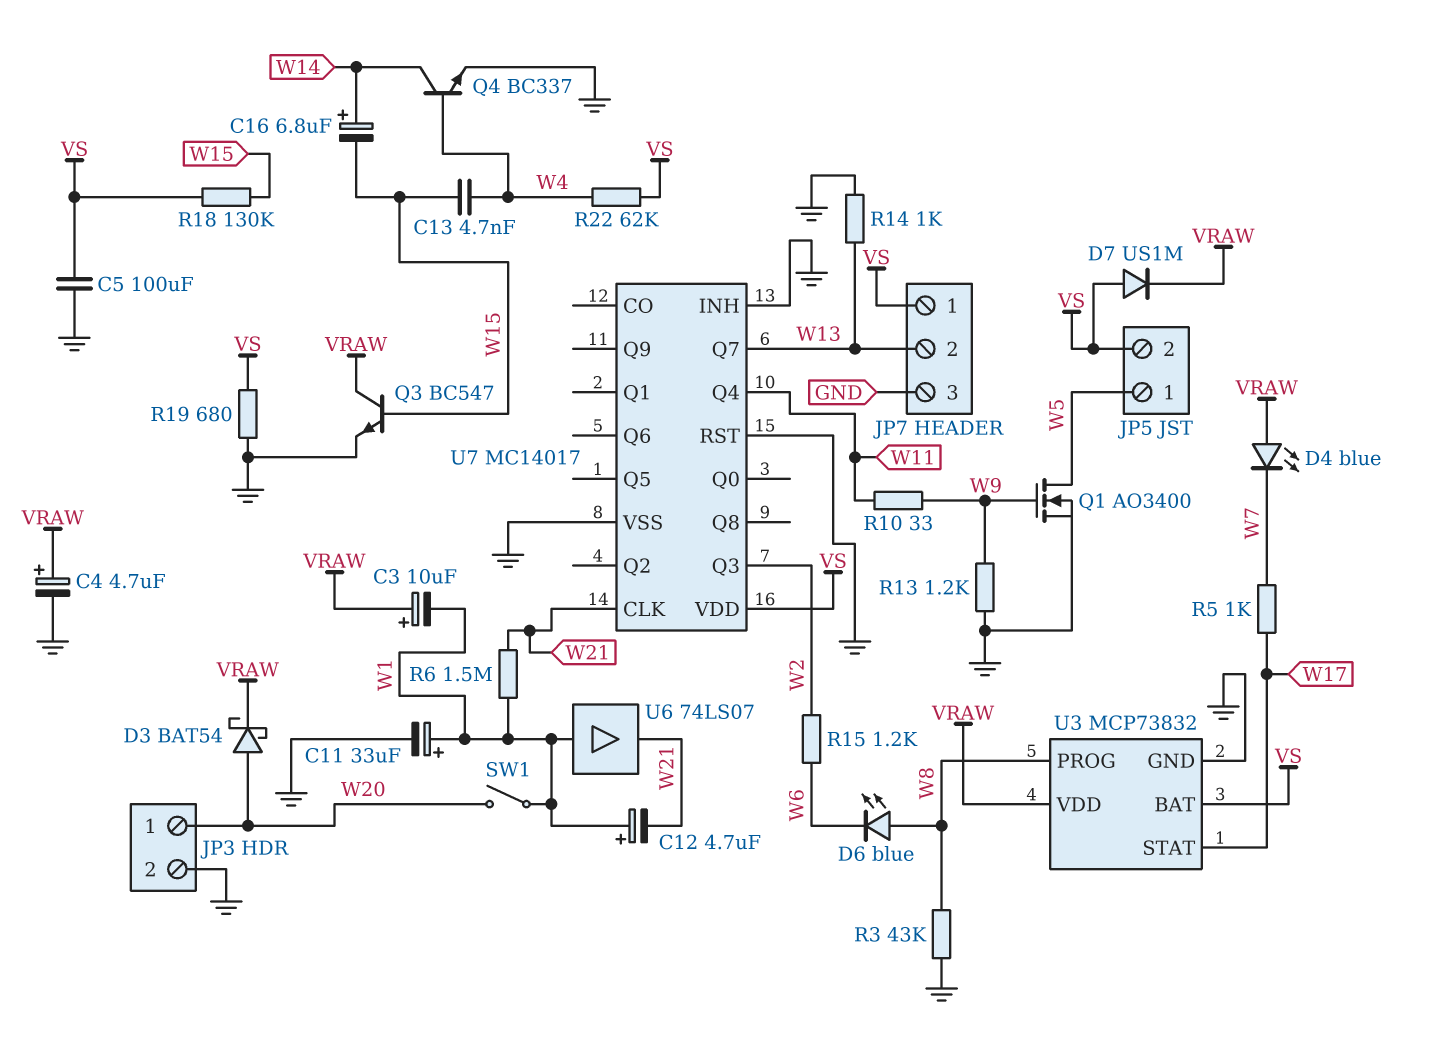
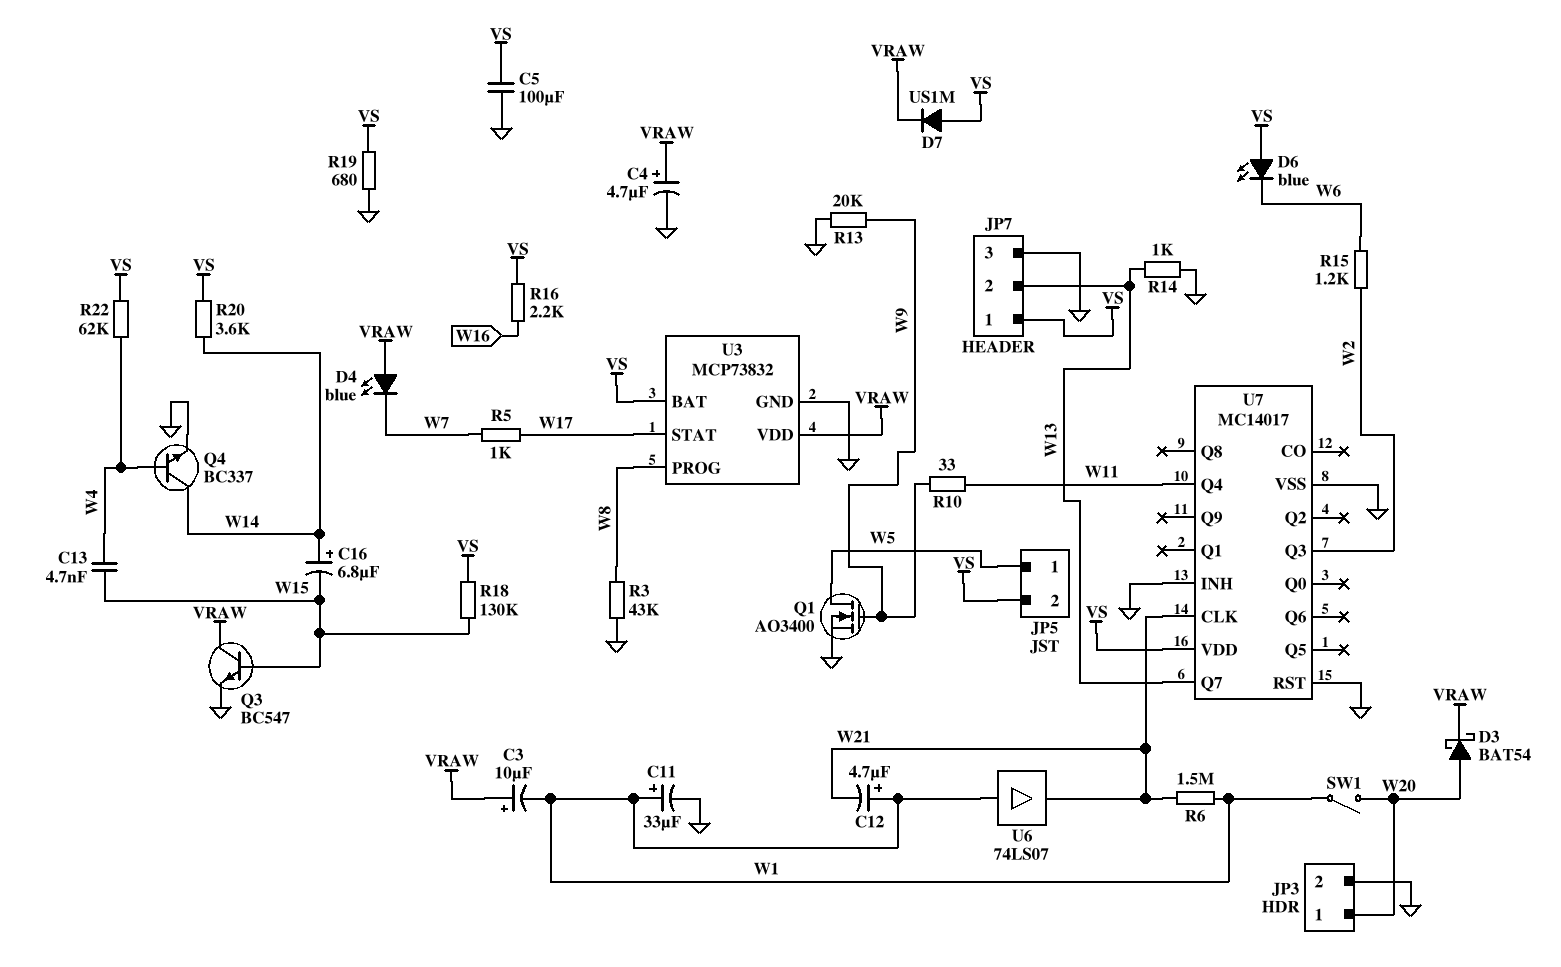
D6: LED blue (A W8, K W6) -> LED blue (A VS, K W6)
R13: 1.2k (GND, W9) -> 20k (GND, W9)
R16: none -> 2.2k (VS, W16)
R20: none -> 3.6k (VS, W14)

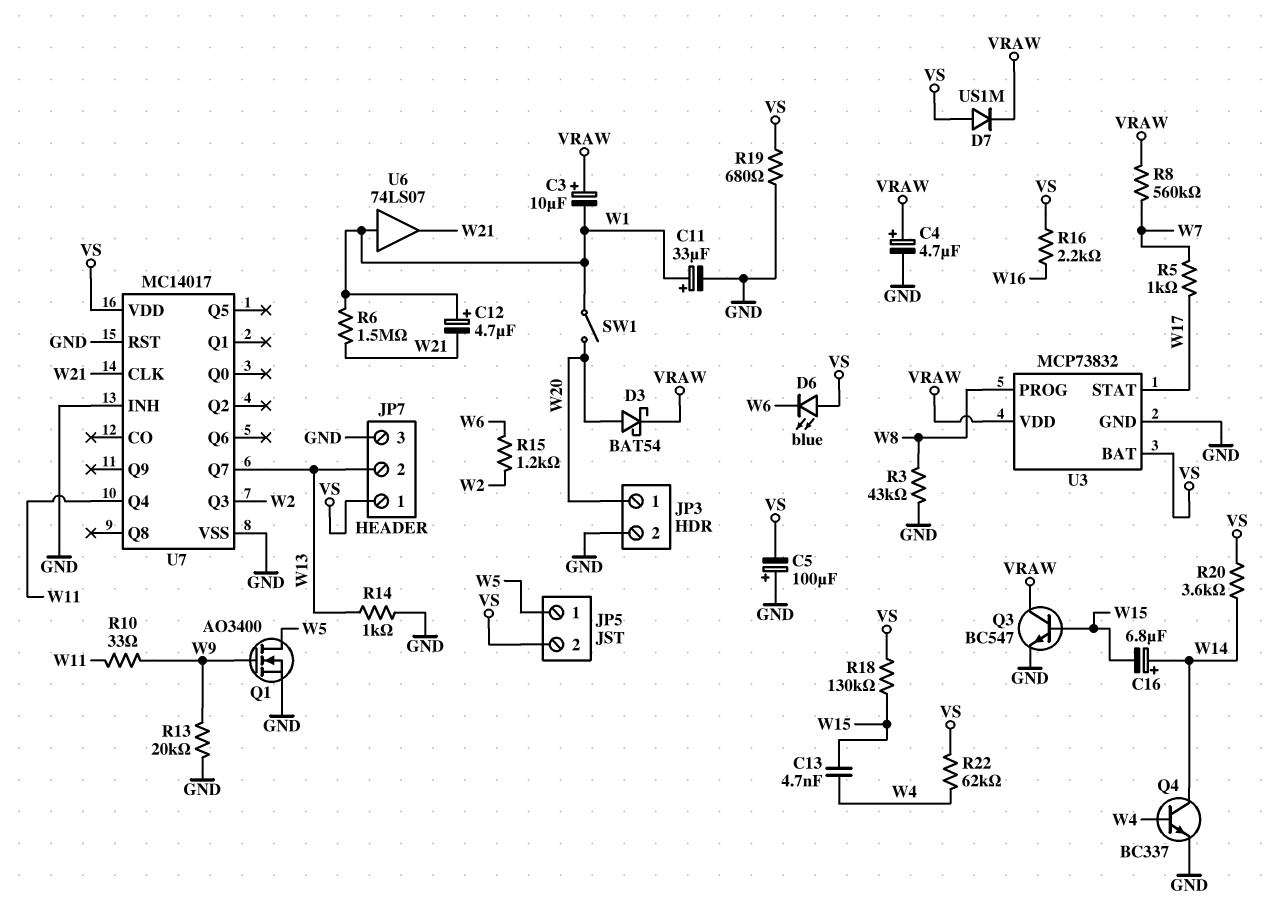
C5: 100uF (GND, VS) -> 100uF (plus GND, minus VS)
D4: LED blue (A VRAW, K W7) -> none
R8: none -> 560k (VRAW, W7)

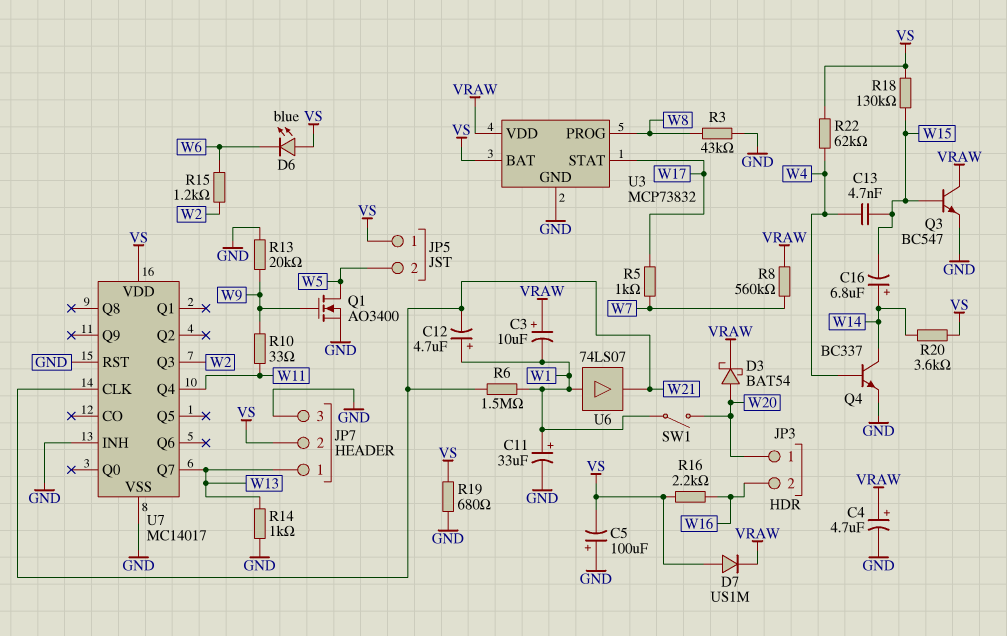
JP3 pin 2: GND -> W16
JP5 pin 1: W5 -> VS
JP5 pin 2: VS -> W5
JP7 pin 1: VS -> W13
JP7 pin 2: W13 -> VS

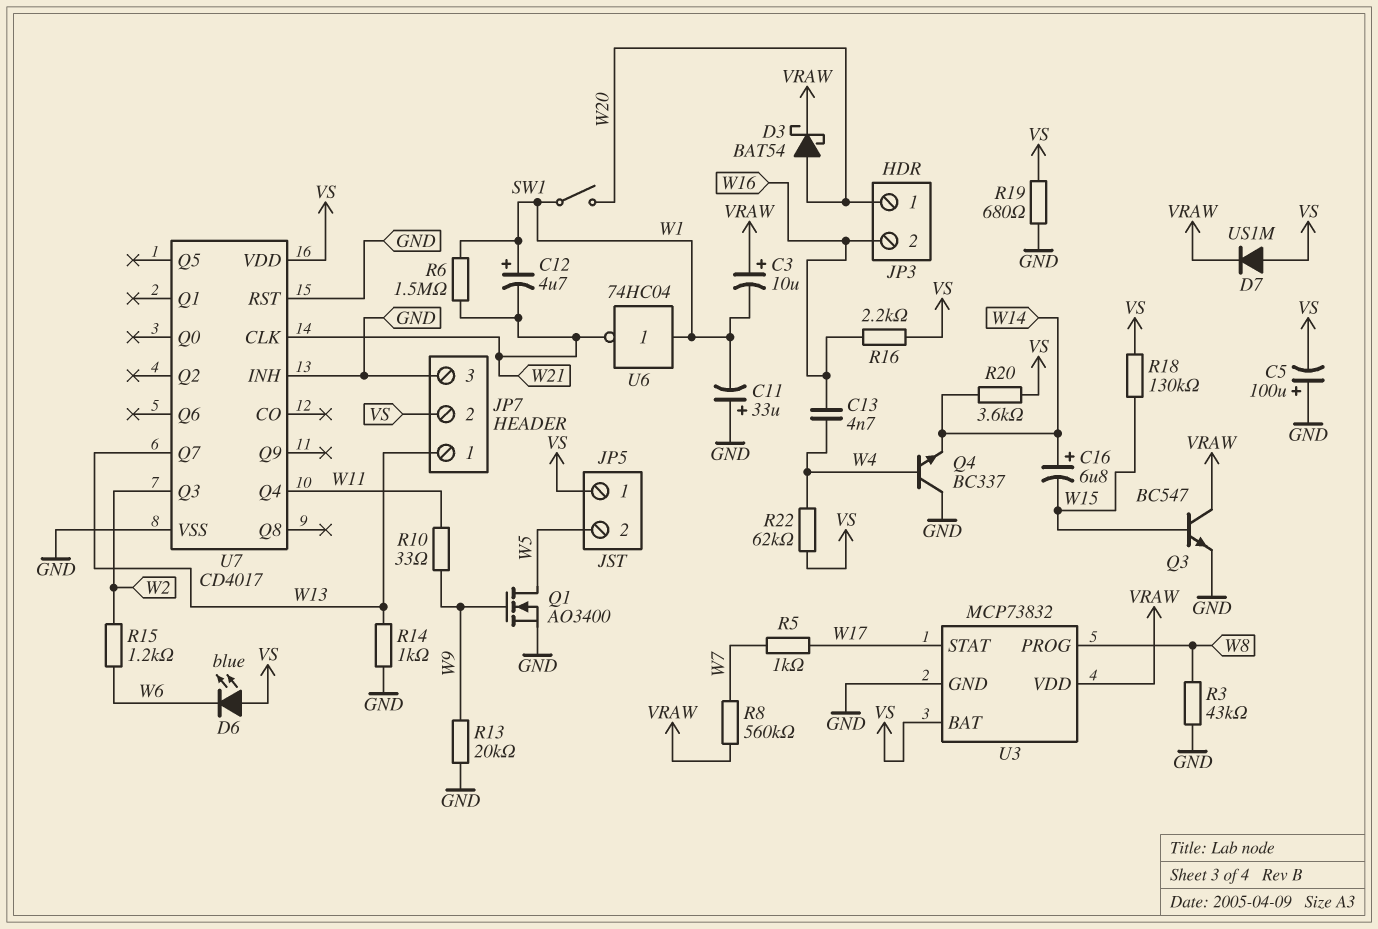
C4: 4.7uF (plus VRAW, minus GND) -> none
C11: 33uF (plus W1, minus GND) -> 33uF (plus GND, minus W1)
C13: 4.7nF (W4, W15) -> 4.7nF (W4, W16)
Q4: NPN BC337 (B W4, C W14, E GND) -> NPN BC337 (B W4, C GND, E W14)
U6: buffer 74LS07 (in W1, out W21) -> NOT 74HC04 (in W1, out W21)
U7: MC14017 -> CD4017

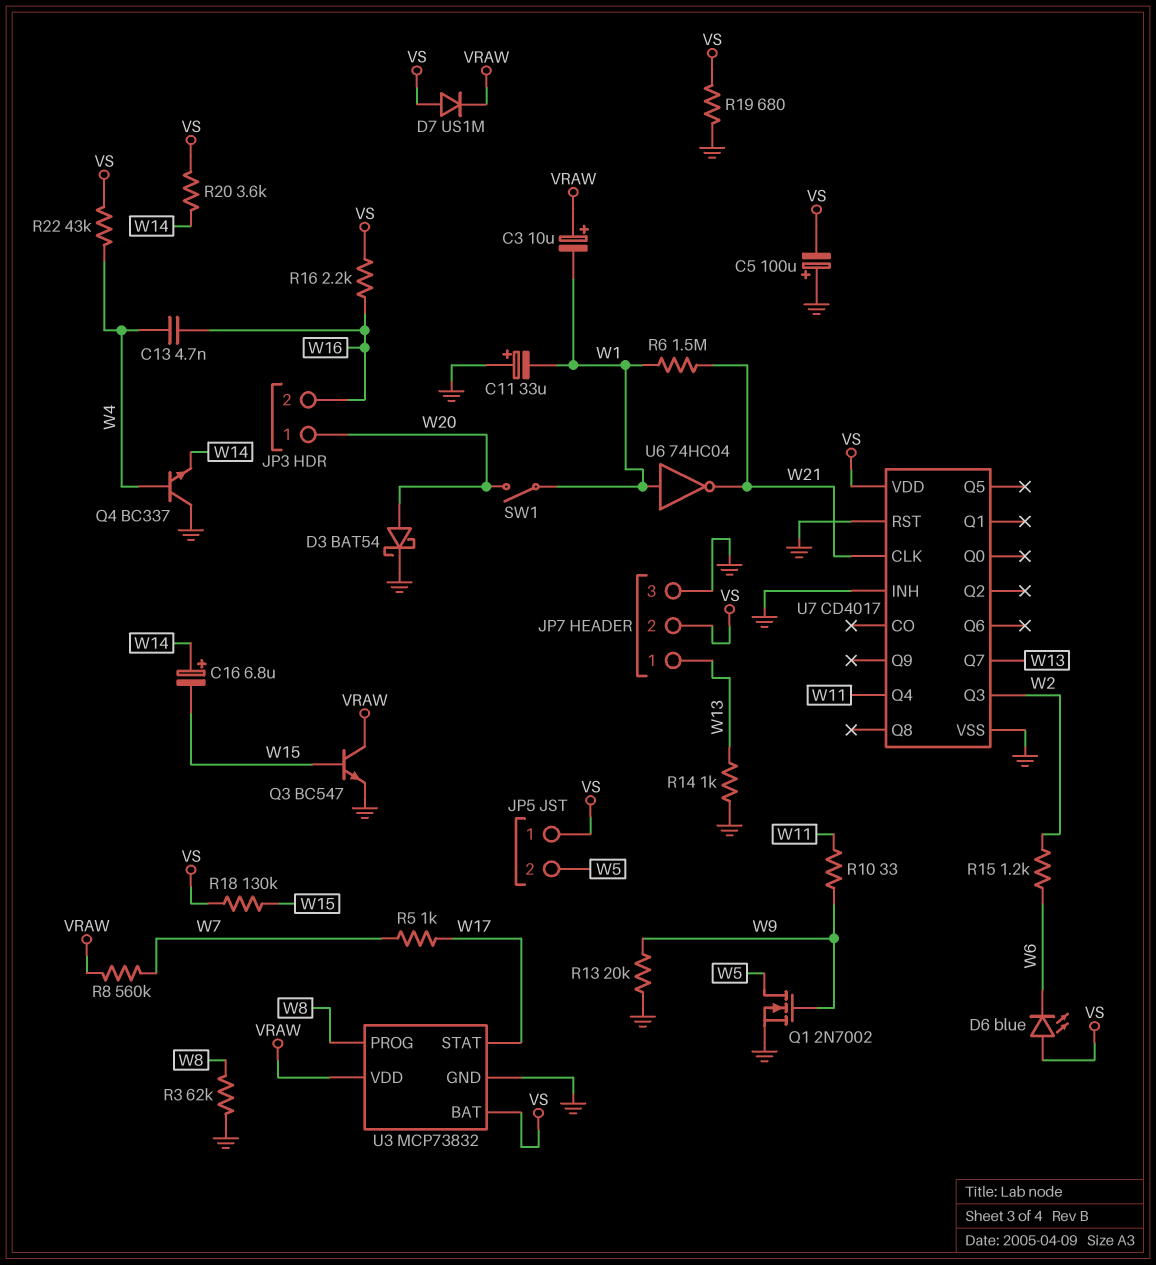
C12: 4.7uF (plus W1, minus W21) -> none
D3: schottky BAT54 (A W20, K VRAW) -> schottky BAT54 (A W20, K GND)
Q1: NMOS AO3400 (G W9, D W5, S GND) -> NMOS 2N7002 (G W9, D W5, S GND)
R3: 43k (GND, W8) -> 62k (GND, W8)
R22: 62k (VS, W4) -> 43k (VS, W4)

